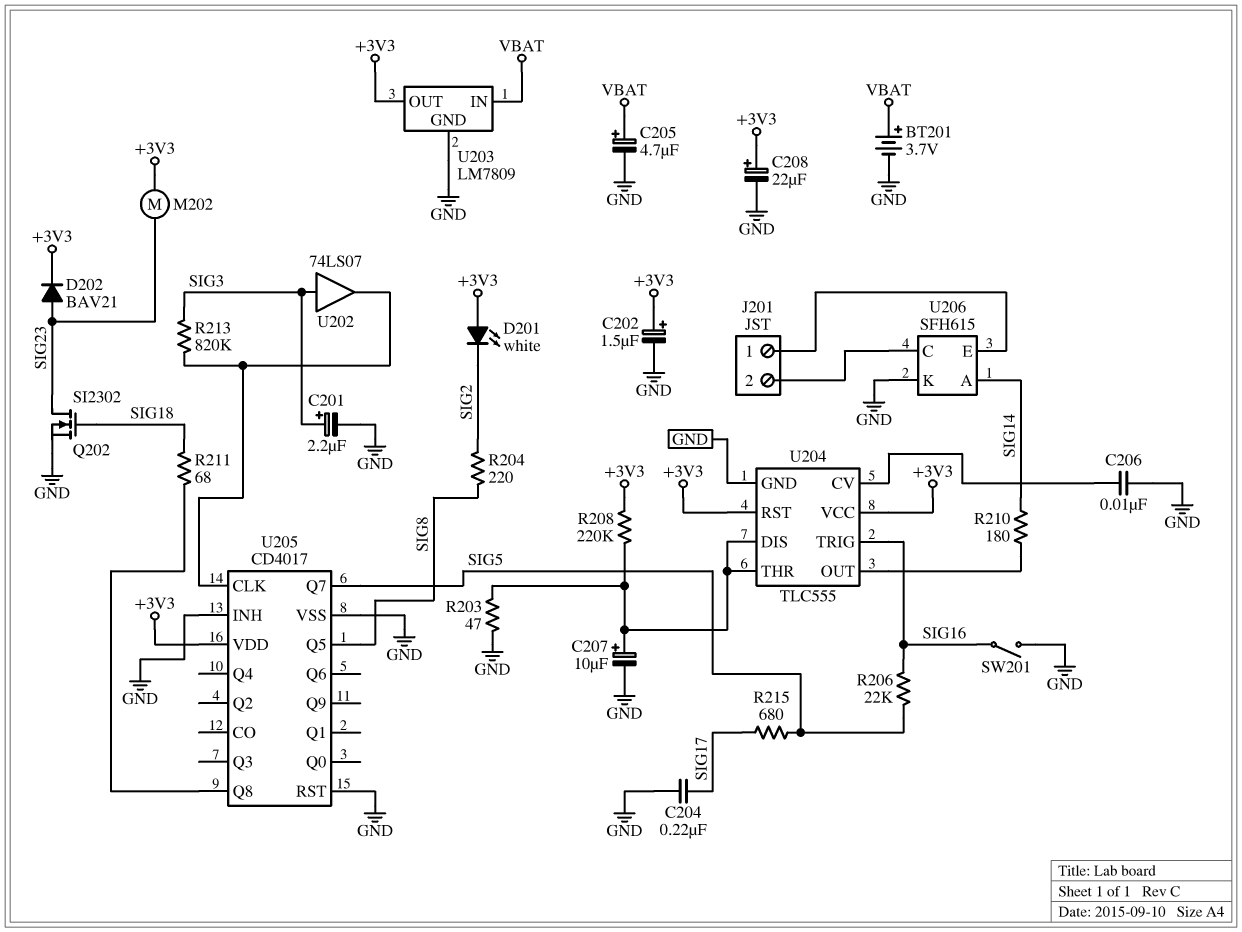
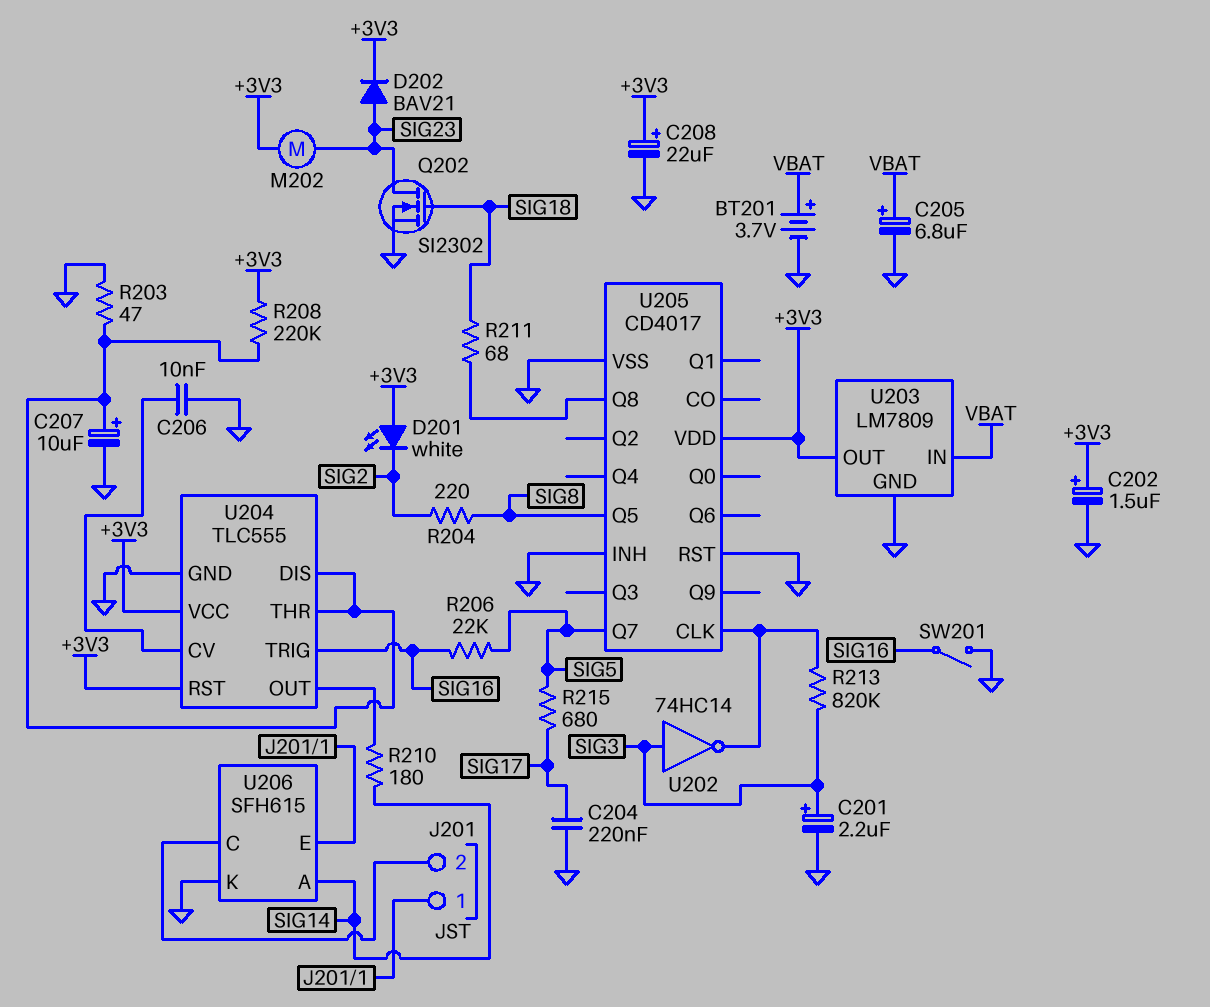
C205: 4.7uF (plus VBAT, minus GND) -> 6.8uF (plus VBAT, minus GND)
U202: buffer 74LS07 (in SIG3, out U205/CLK) -> NOT 74HC14 (in SIG3, out U205/CLK)

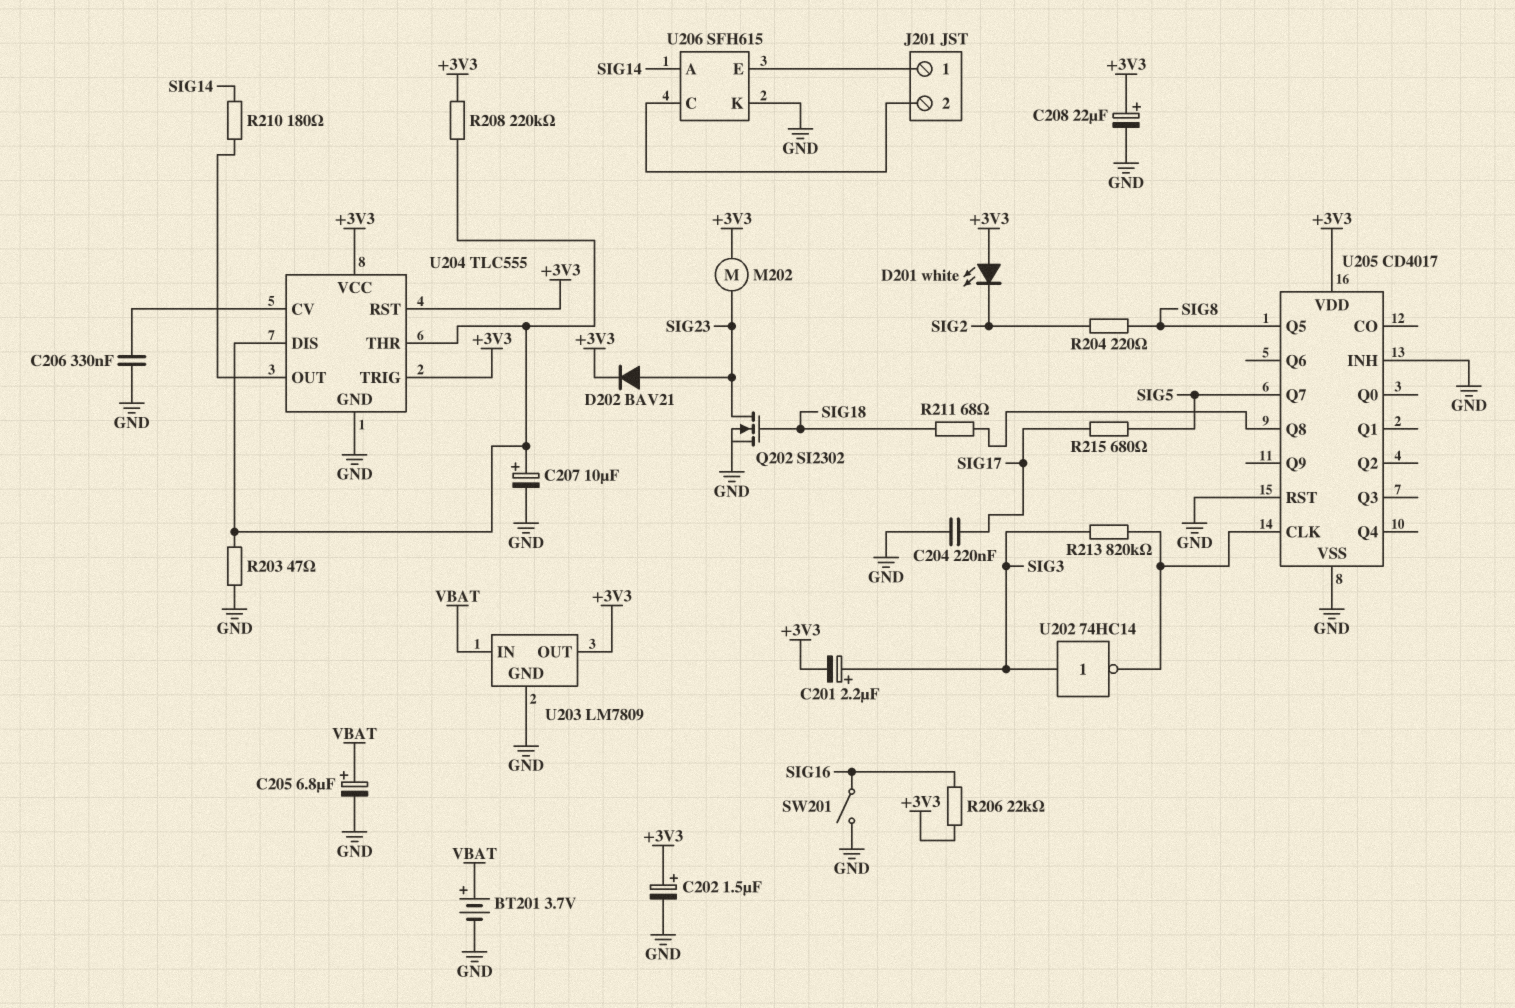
C201: 2.2uF (plus SIG3, minus GND) -> 2.2uF (plus SIG3, minus +3V3)
C206: 10nF (GND, U204/CV) -> 330nF (GND, U204/CV)
R206: 22k (SIG5, SIG16) -> 22k (+3V3, SIG16)
U204 pin TRIG: SIG16 -> +3V3

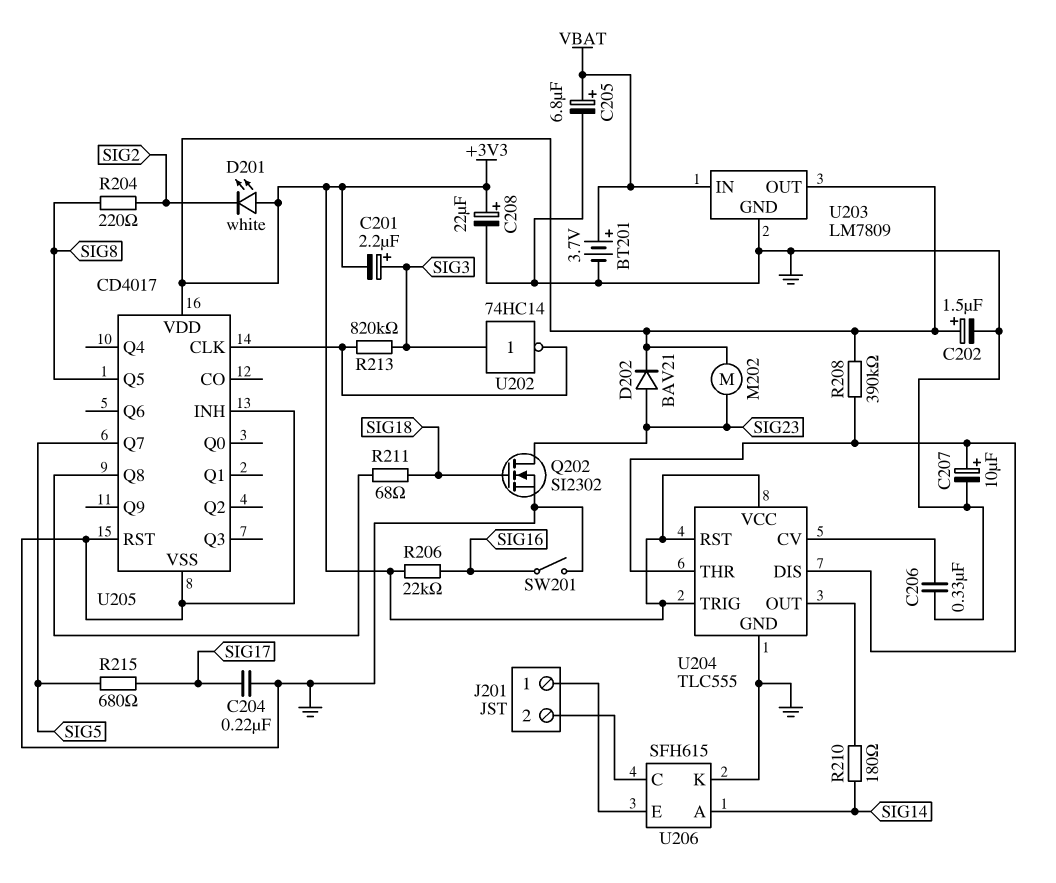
R203: 47 (GND, U204/DIS) -> none
R208: 220k (+3V3, U204/DIS) -> 390k (+3V3, U204/DIS)

